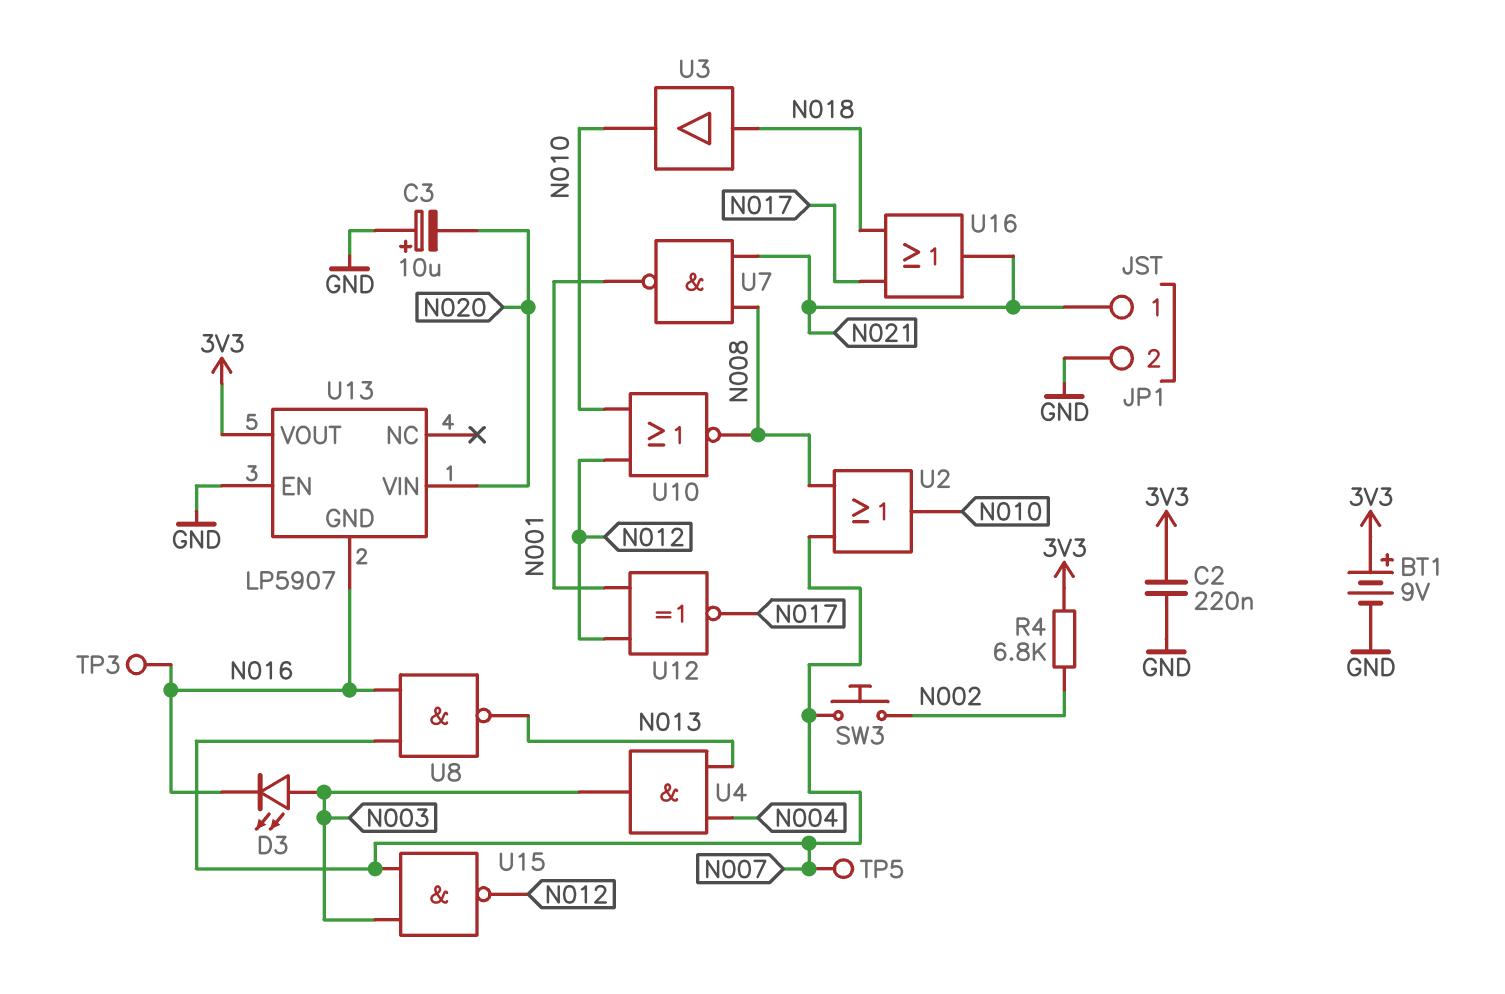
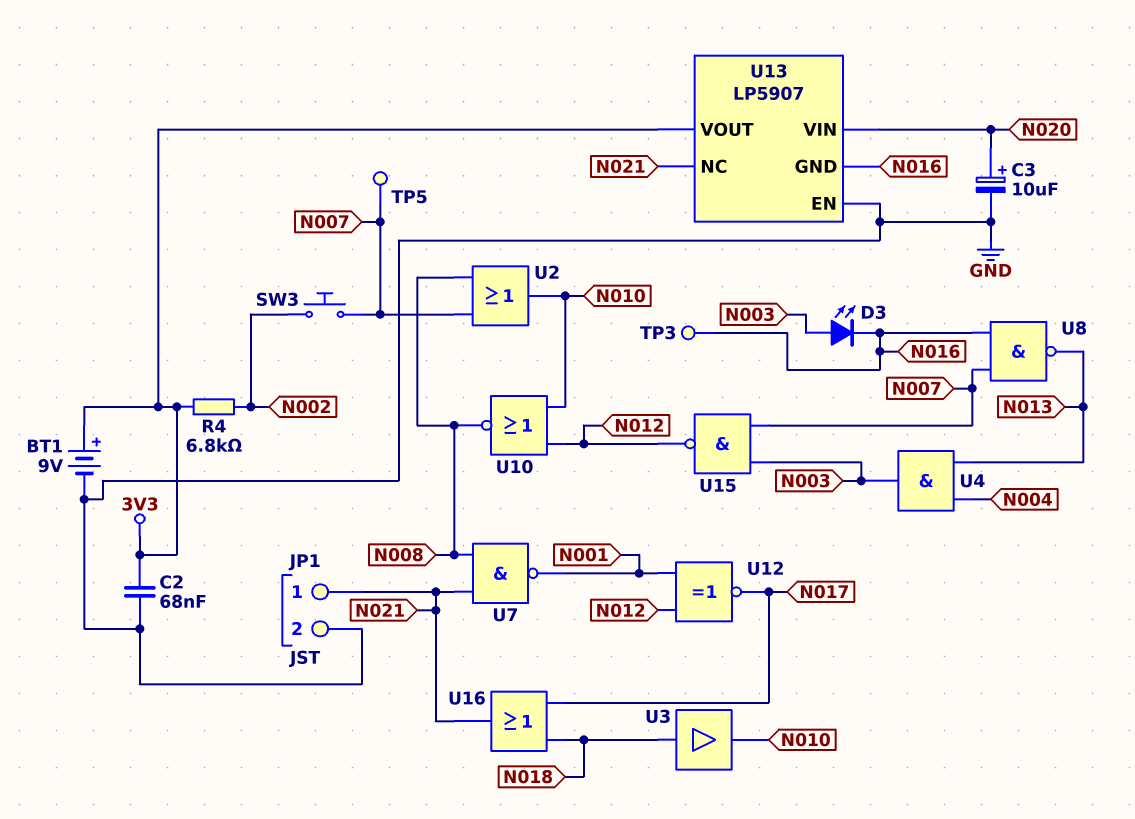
C2: 220nF (3V3, GND) -> 68nF (3V3, GND)
C3: 10uF (plus GND, minus N020) -> 10uF (plus N020, minus GND)
U13 pin NC: none -> N021

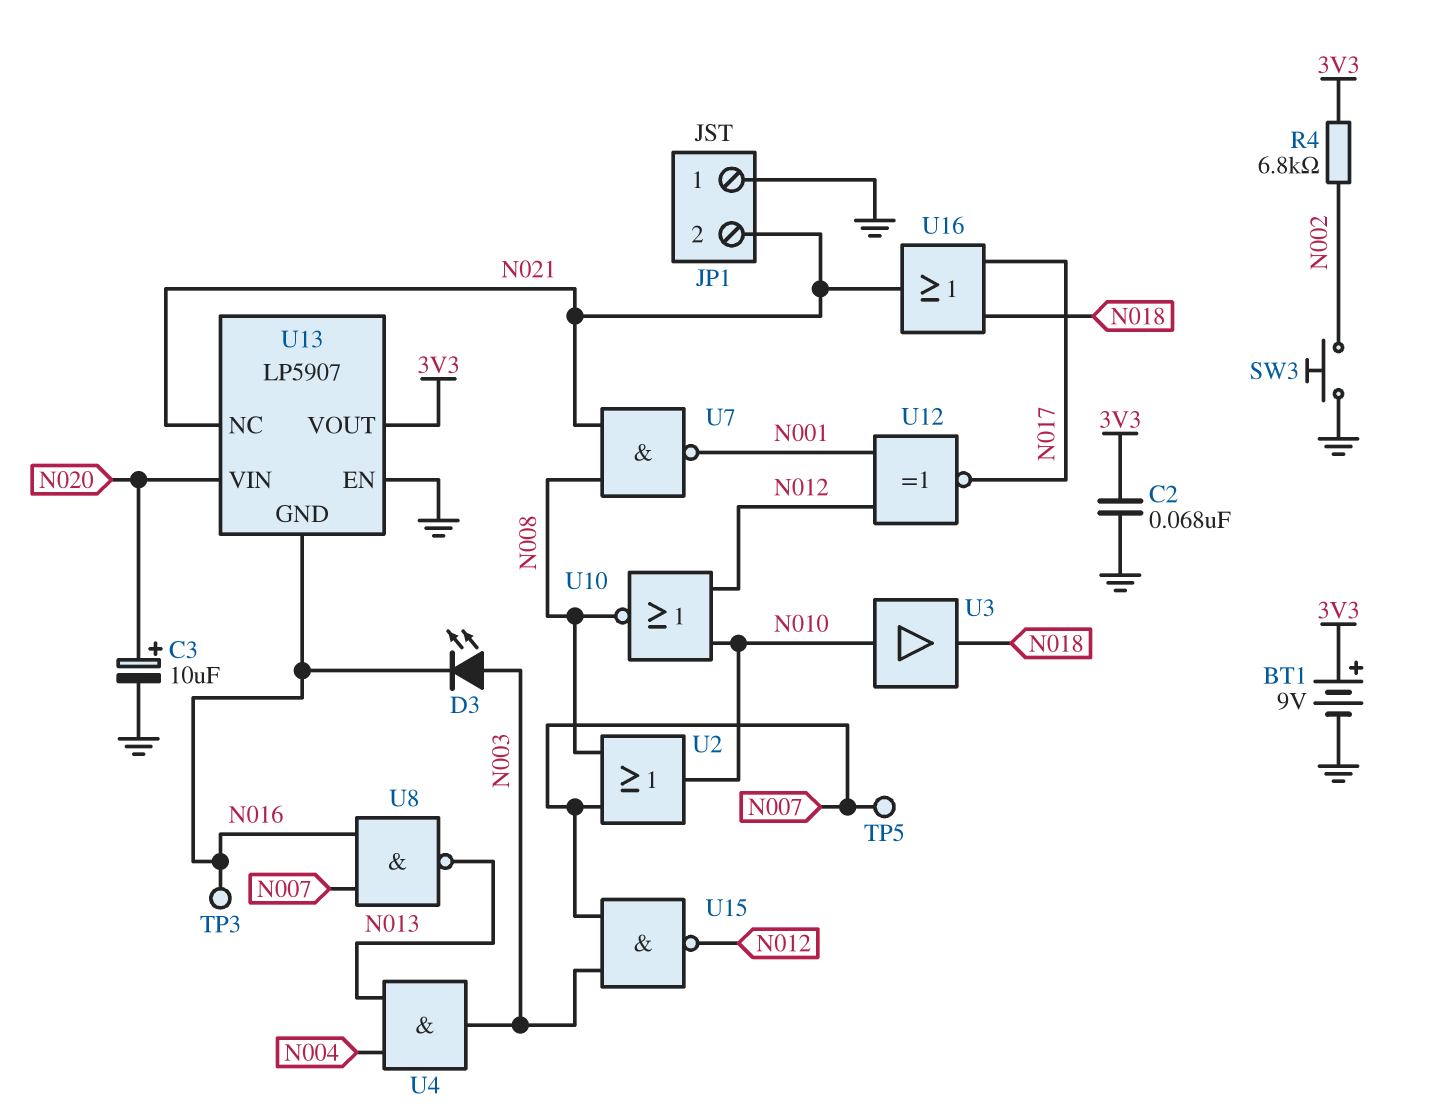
JP1 pin 1: N021 -> GND
JP1 pin 2: GND -> N021
SW3: button (N002, N007) -> button (GND, N002)
U3: buffer (in N018, out N010) -> buffer (in N010, out N018)

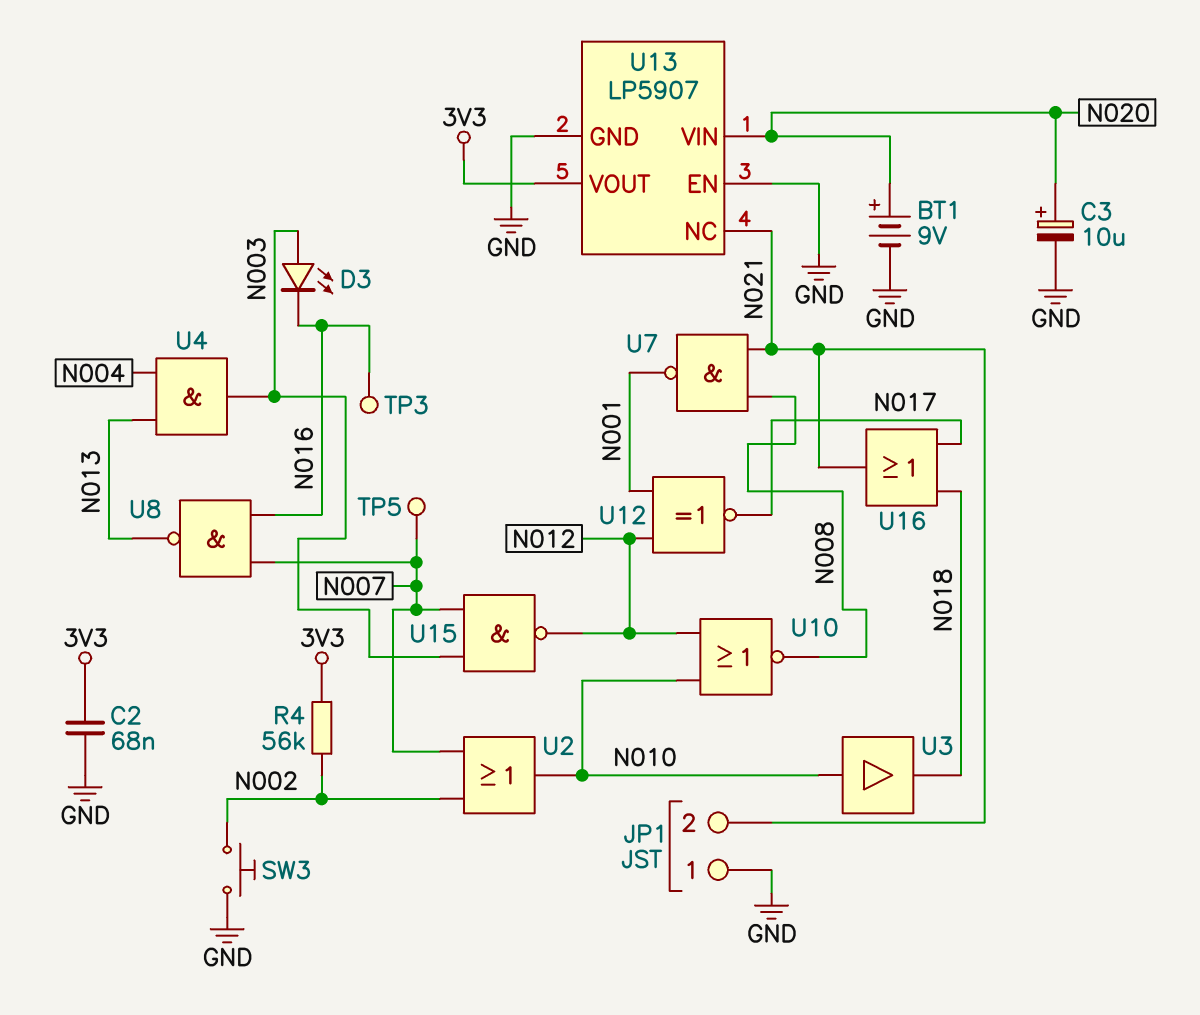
BT1: 9V (plus 3V3, minus GND) -> 9V (plus N020, minus GND)
R4: 6.8k (3V3, N002) -> 56k (3V3, N002)
U2: OR (in N007, in N008, out N010) -> OR (in N002, in N007, out N010)
U13 pin GND: N016 -> GND

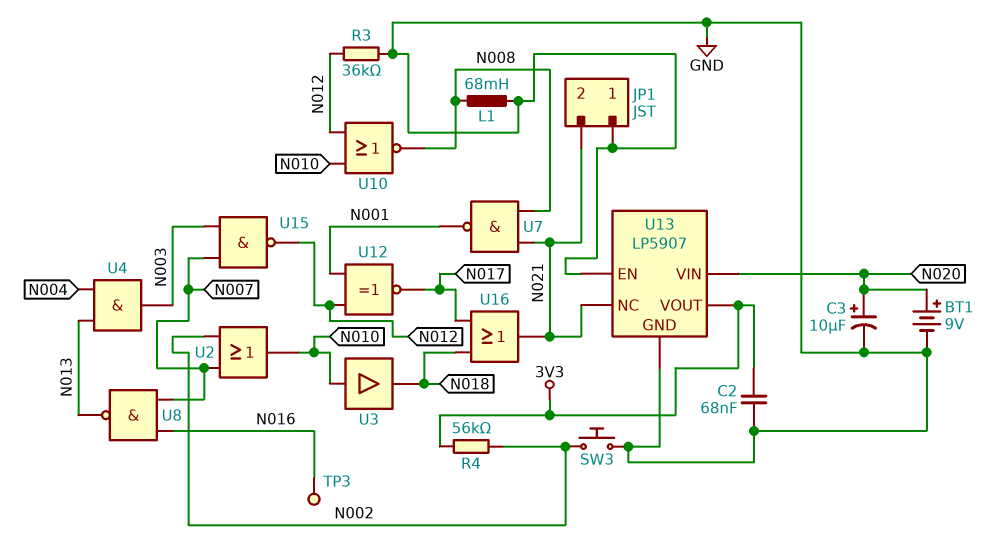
D3: LED (A N003, K N016) -> none
L1: none -> 68mH (GND, N008)
R3: none -> 36k (GND, N012)
TP5: test point (N007) -> none

